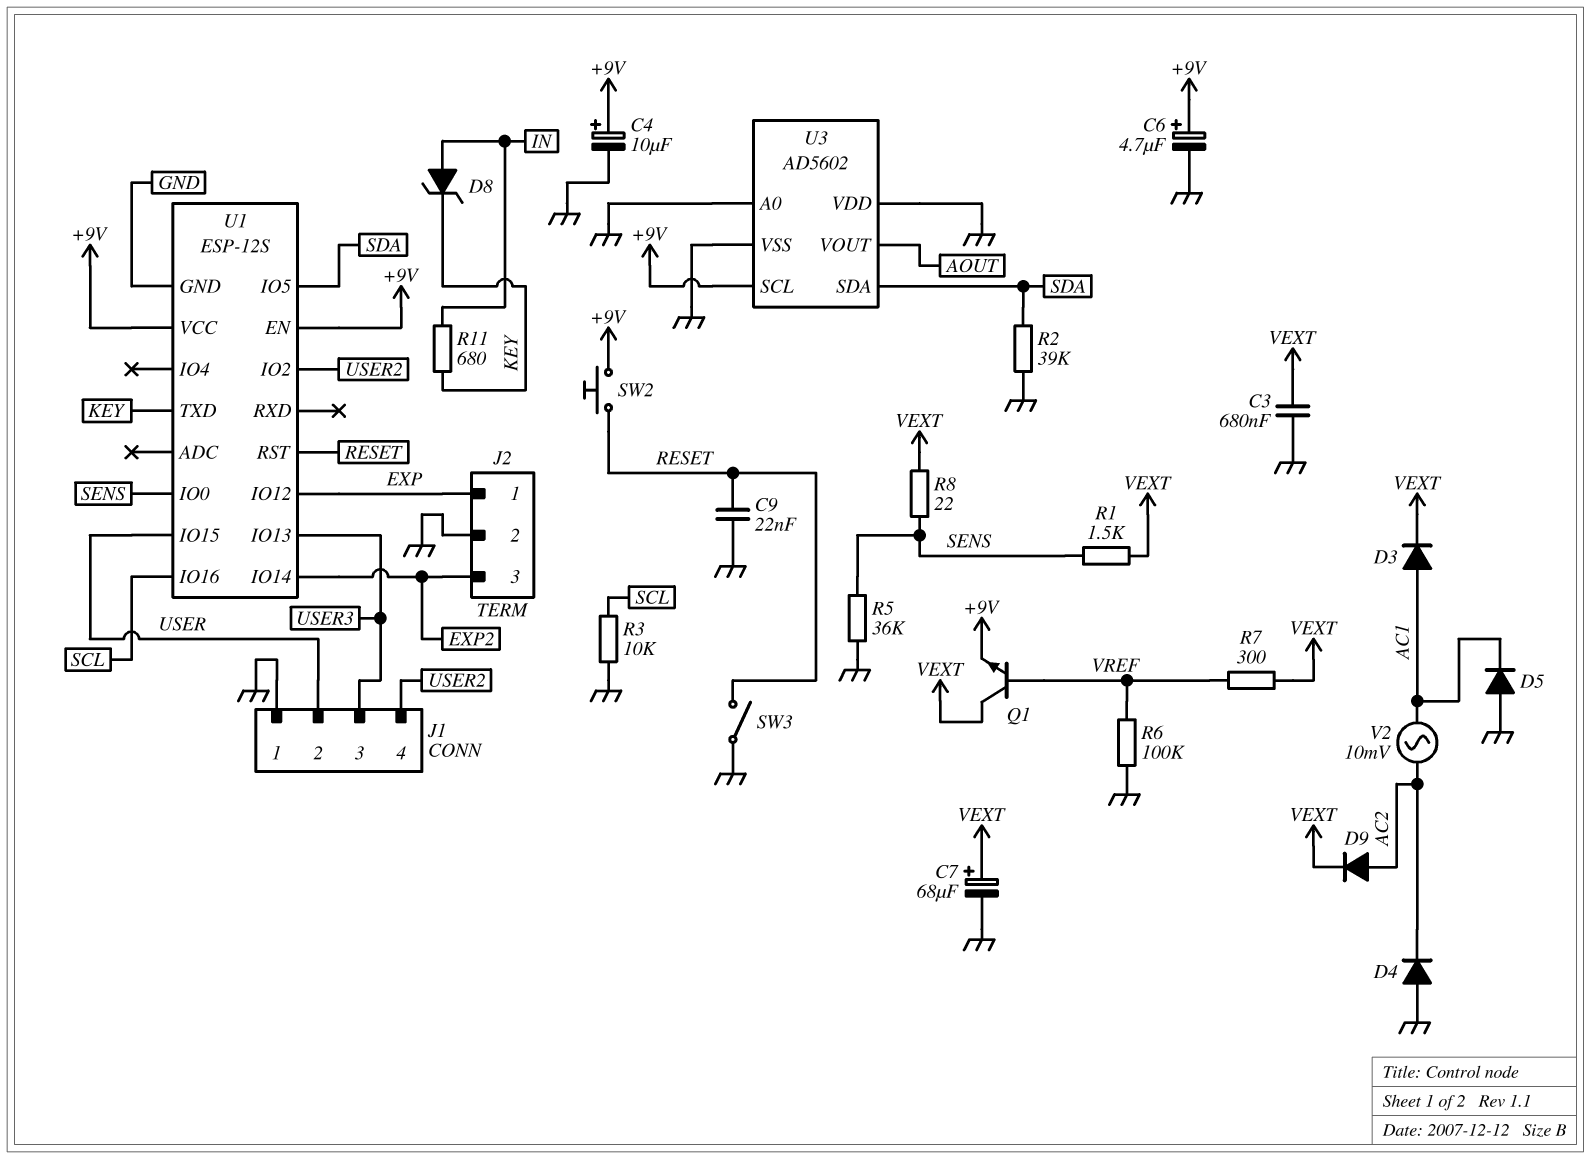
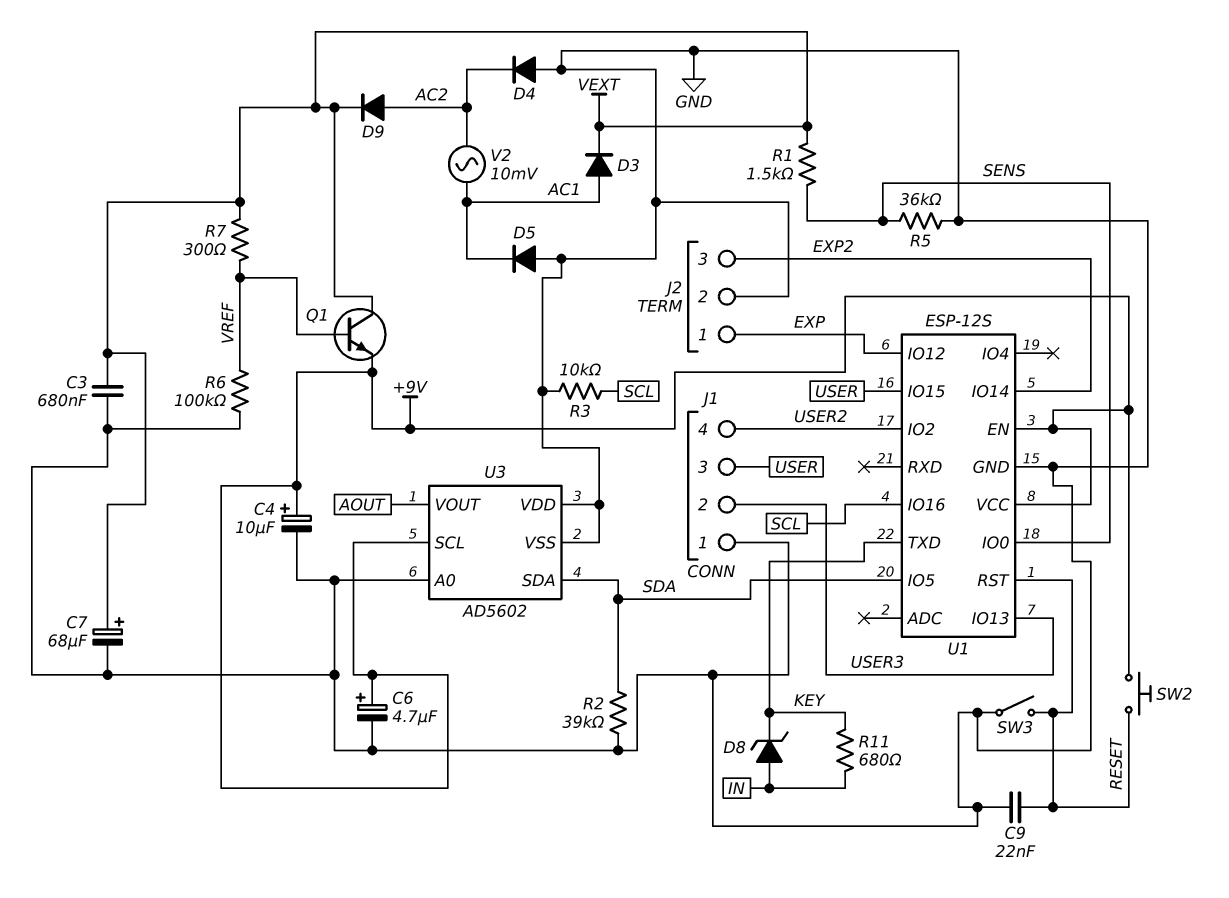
J1 pin 2: USER -> USER3
J1 pin 3: USER3 -> USER
R8: 22 (SENS, VEXT) -> none

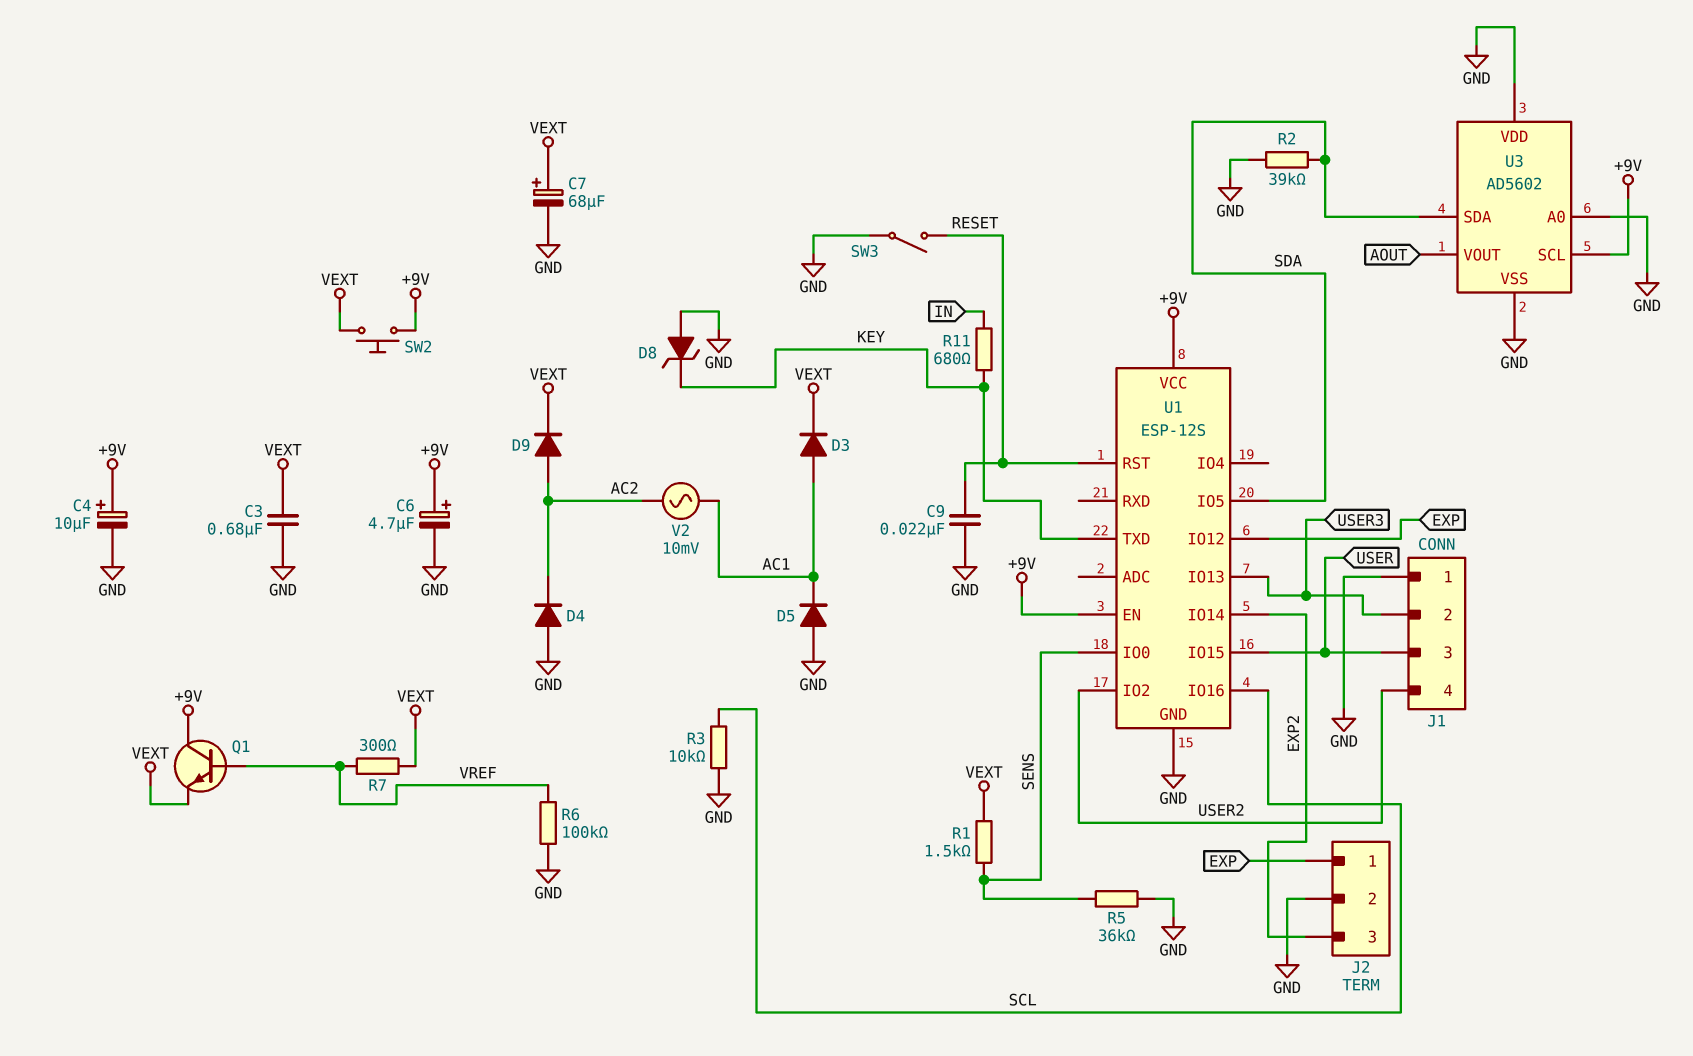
D8: zener (A IN, K KEY) -> zener (A GND, K KEY)
Q1: NPN (B VREF, C VEXT, E +9V) -> NPN (B VREF, C +9V, E VEXT)
SW2: button (+9V, RESET) -> button (+9V, VEXT)

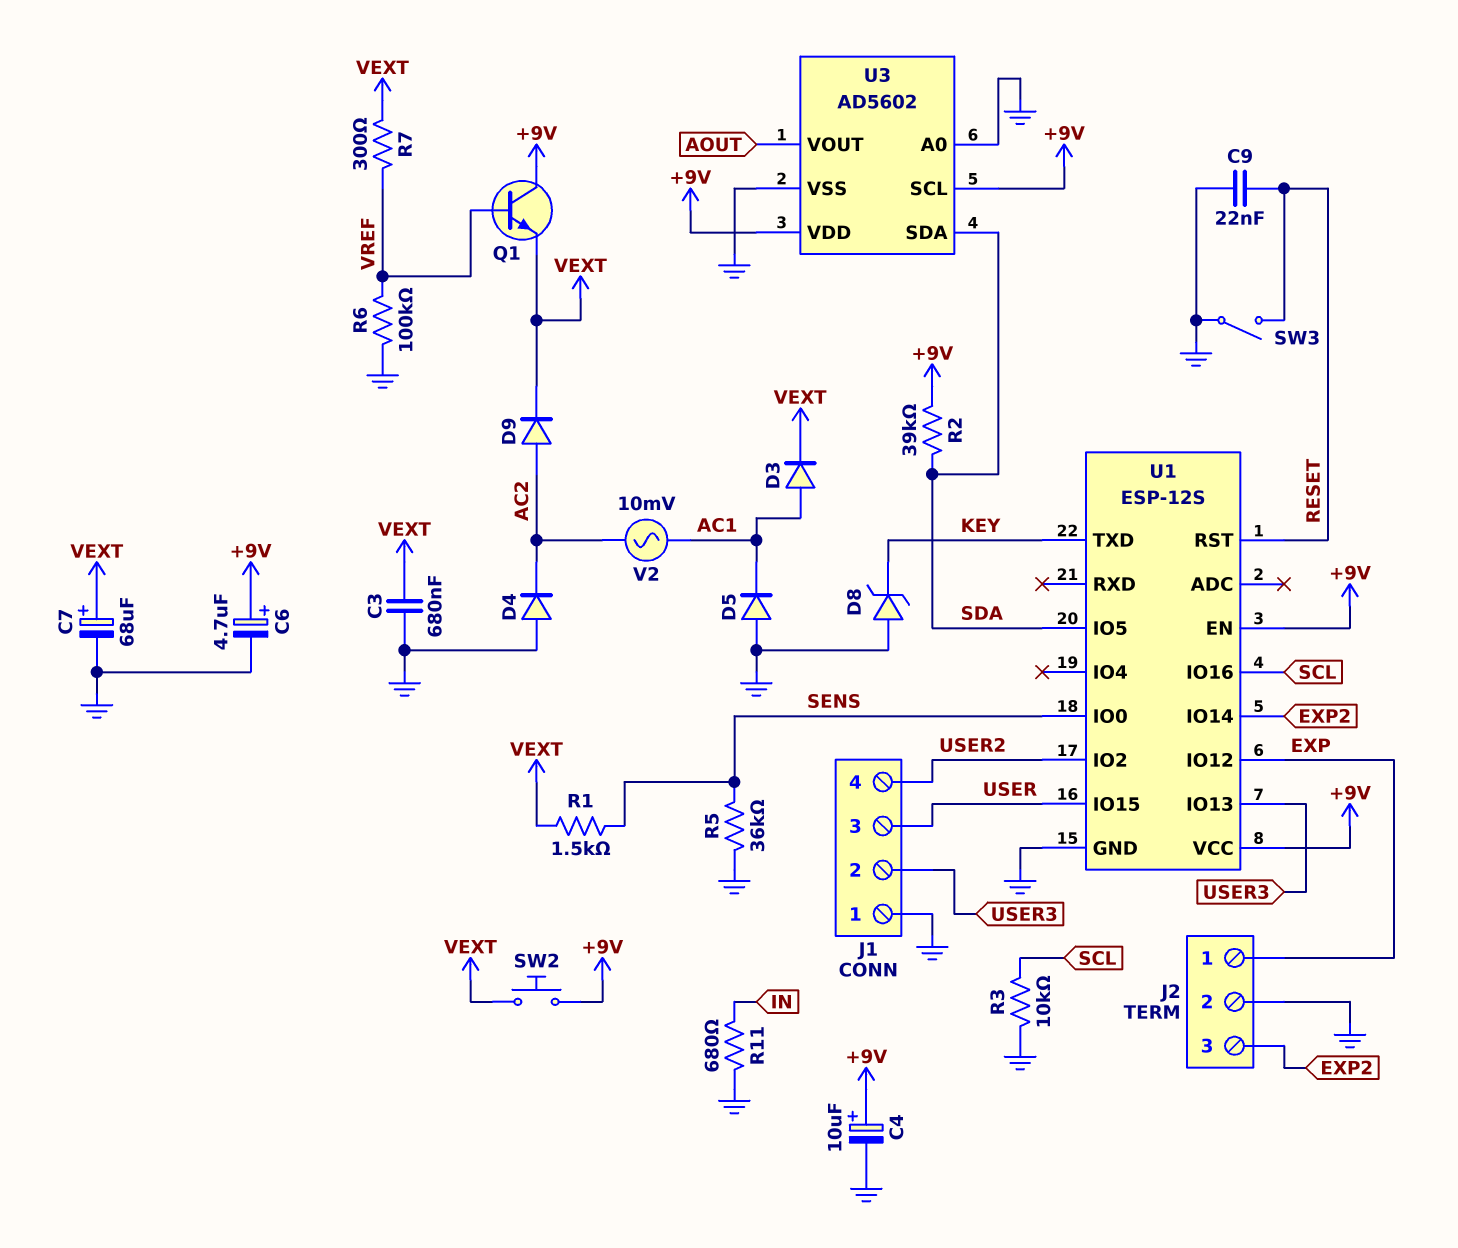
R2: 39k (GND, SDA) -> 39k (+9V, SDA)
R11: 680 (IN, KEY) -> 680 (GND, IN)
U3 pin VDD: GND -> +9V

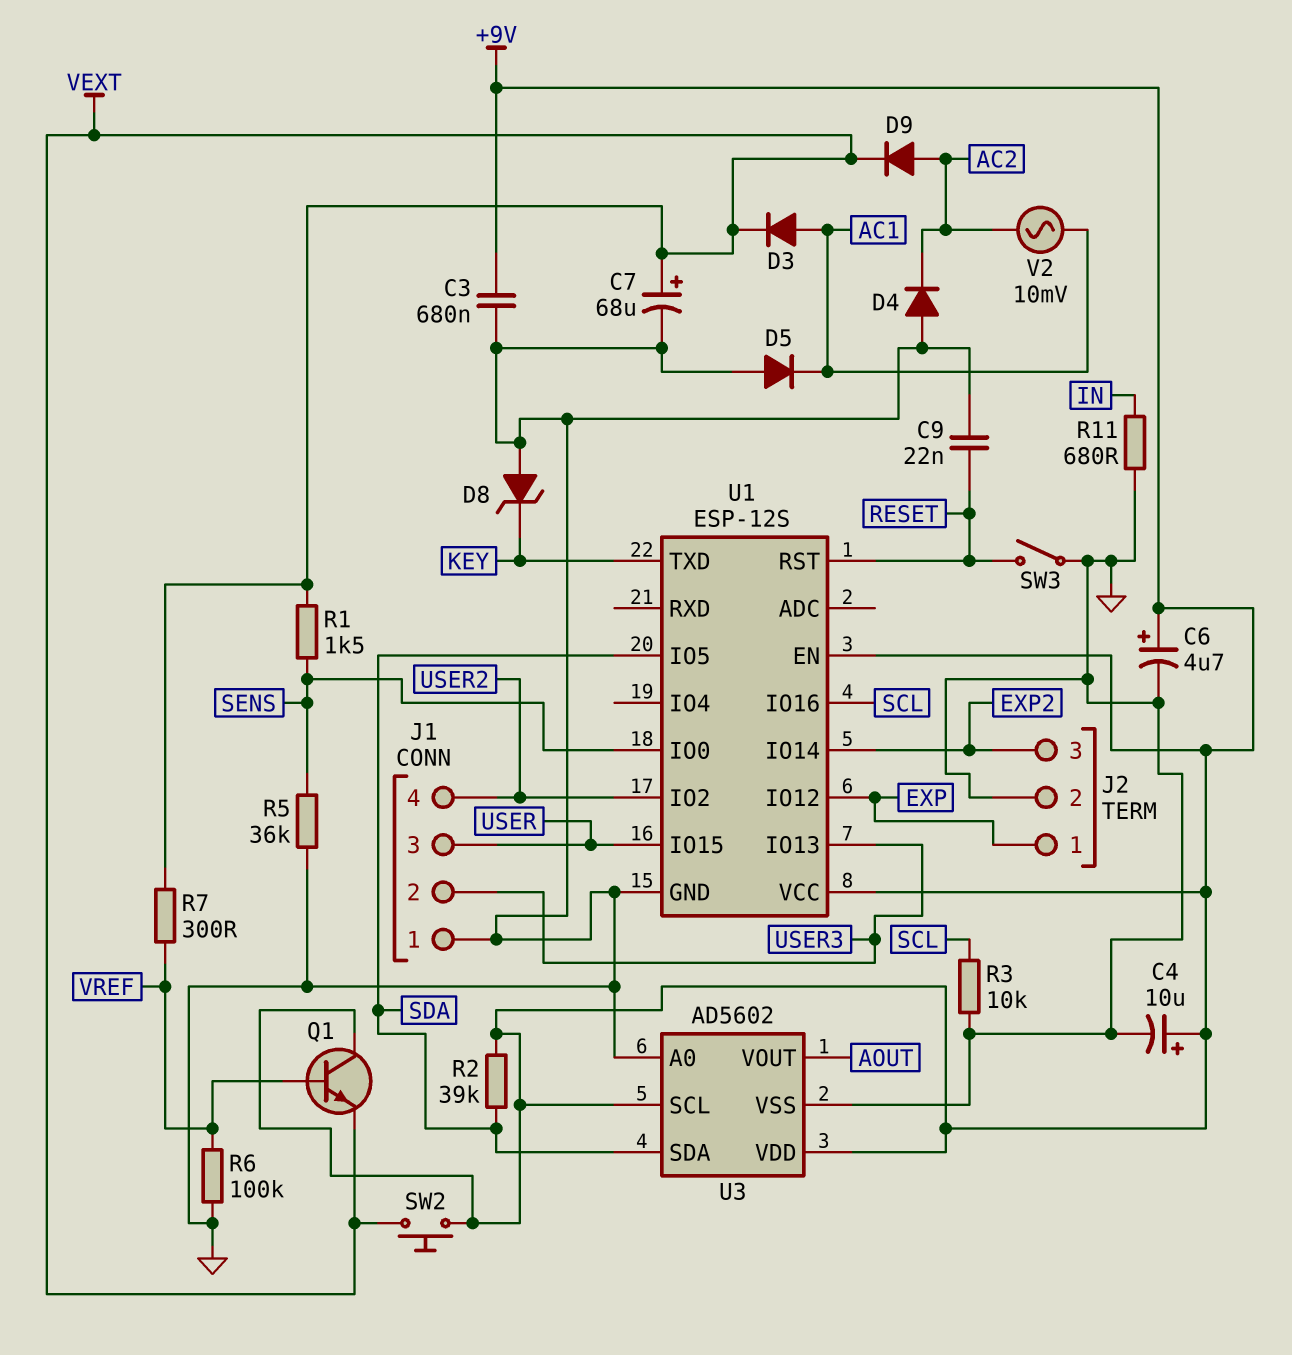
C3: 680nF (GND, VEXT) -> 680nF (+9V, GND)

